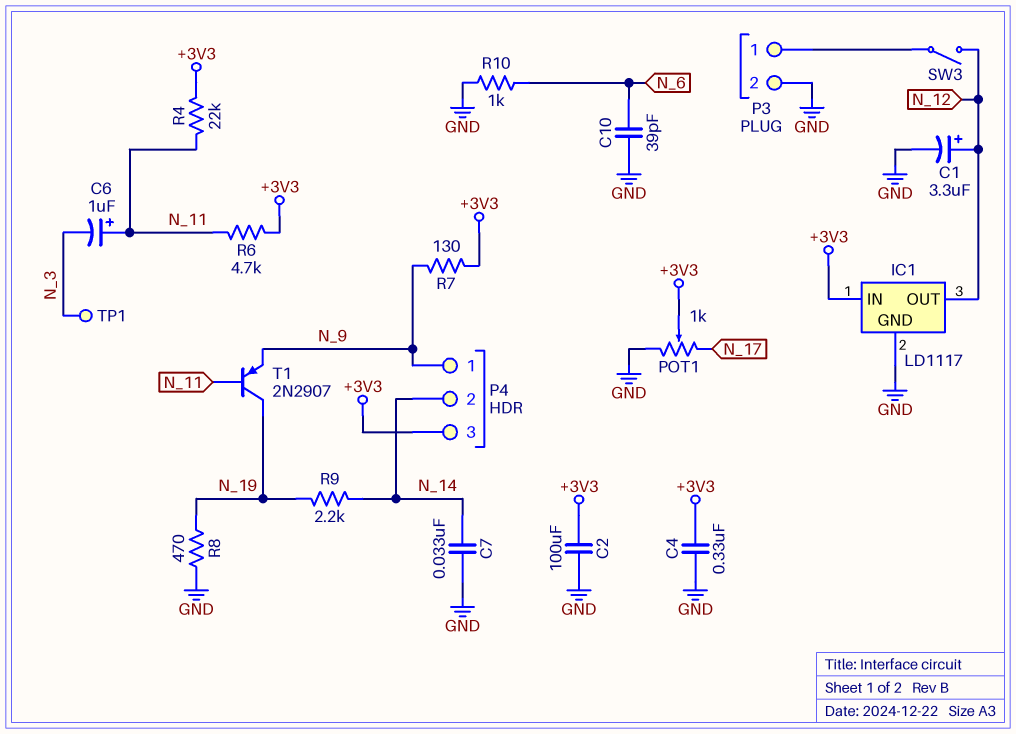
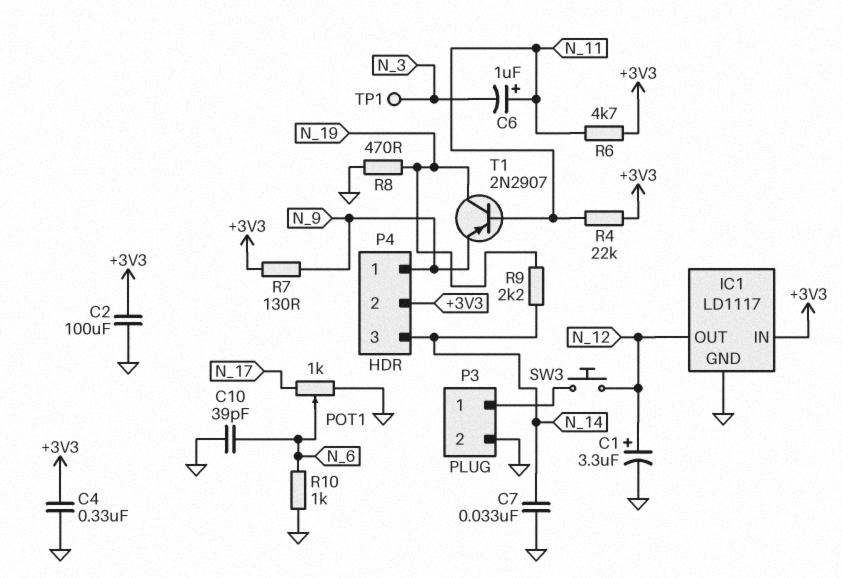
P4 pin 2: N_14 -> +3V3
P4 pin 3: +3V3 -> N_14
POT1: 1k (GND, N_17, wiper +3V3) -> 1k (GND, N_17, wiper N_6)
SW3: switch (N_12, P3/1) -> button (N_12, P3/1)

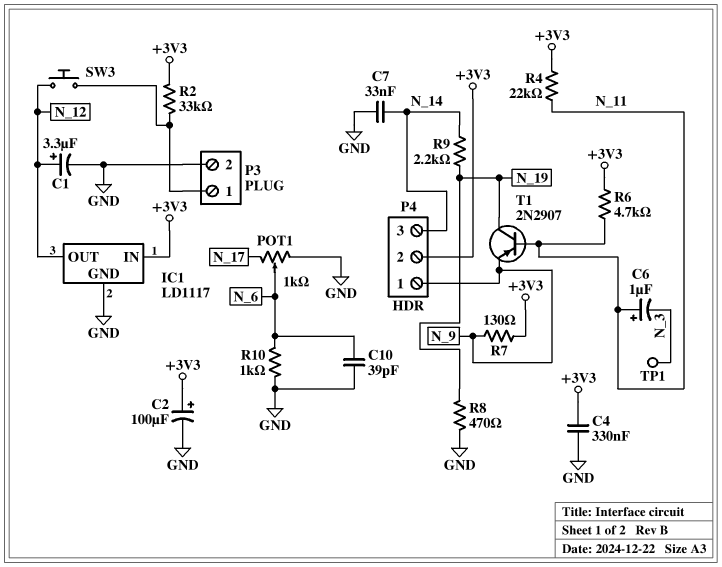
C2: 100uF (+3V3, GND) -> 100uF (plus +3V3, minus GND)
R2: none -> 33k (+3V3, P3/1)

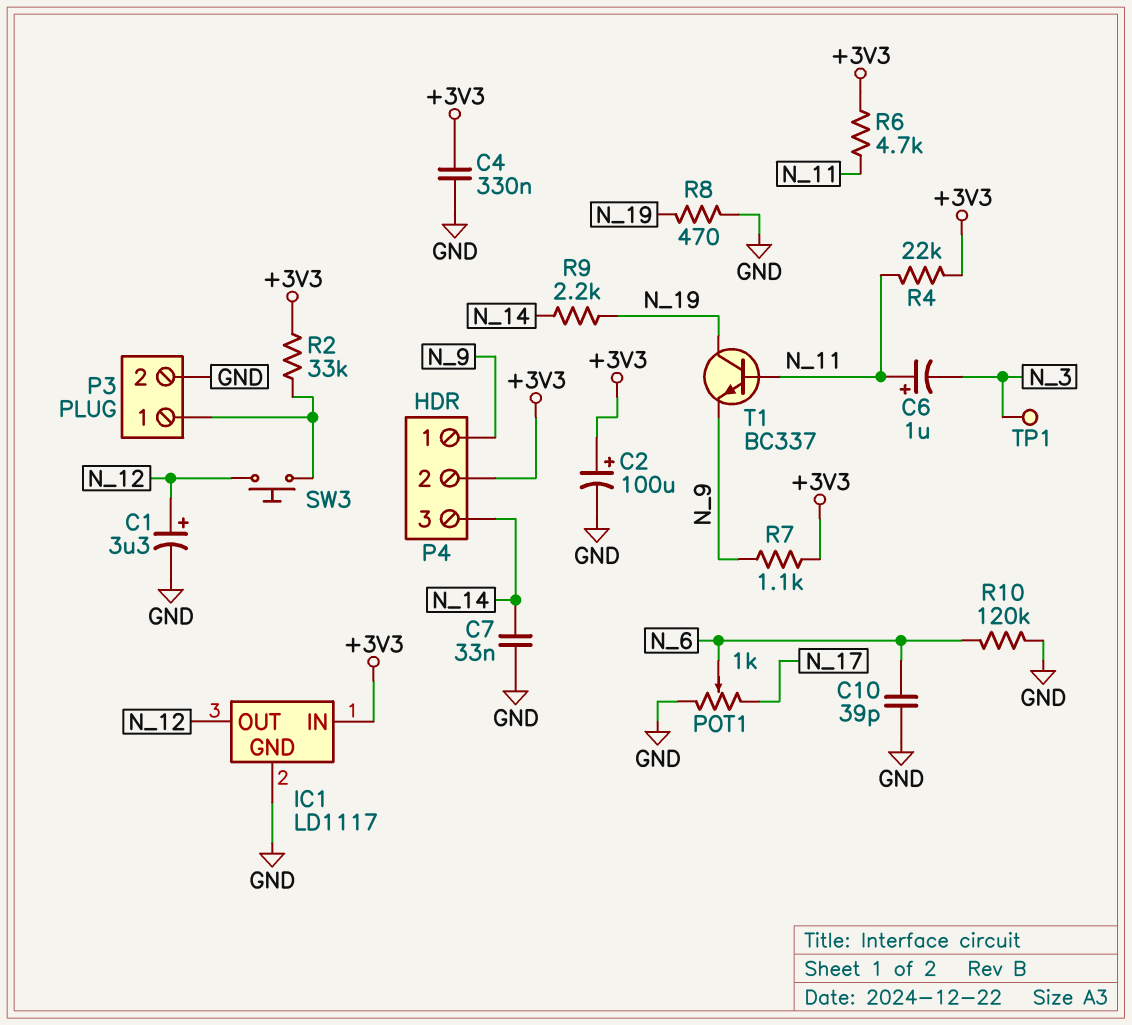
R7: 130 (+3V3, N_9) -> 1.1k (+3V3, N_9)
R10: 1k (GND, N_6) -> 120k (GND, N_6)
T1: PNP 2N2907 (B N_11, C N_19, E N_9) -> NPN BC337 (B N_11, C N_19, E N_9)

